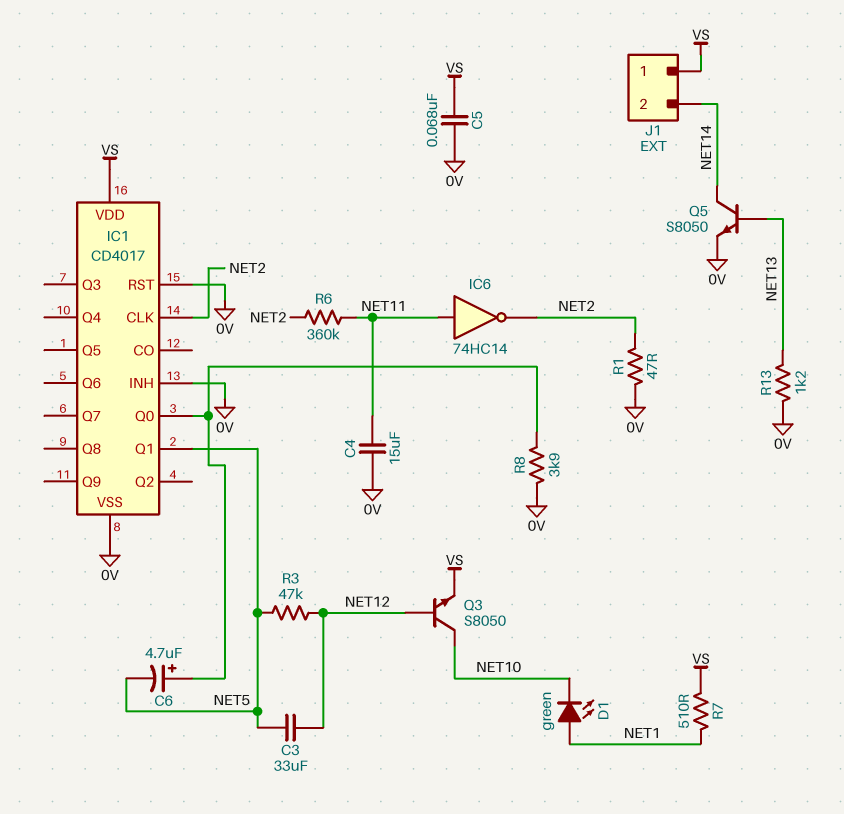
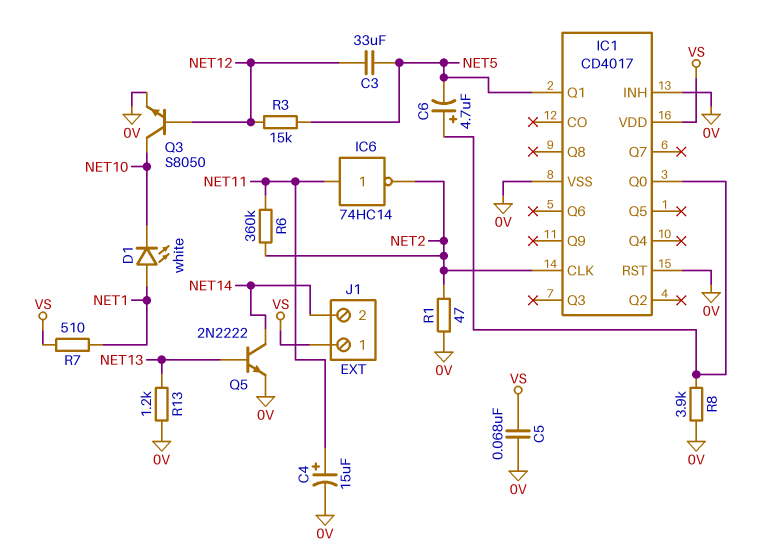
C4: 15uF (0V, NET11) -> 15uF (plus NET11, minus 0V)
D1: LED green (A NET1, K NET10) -> LED white (A NET1, K NET10)
Q3: NPN S8050 (B NET12, C NET10, E VS) -> NPN S8050 (B NET12, C NET10, E 0V)
Q5: NPN S8050 (B NET13, C NET14, E 0V) -> NPN 2N2222 (B NET13, C NET14, E 0V)
R3: 47k (NET5, NET12) -> 15k (NET5, NET12)

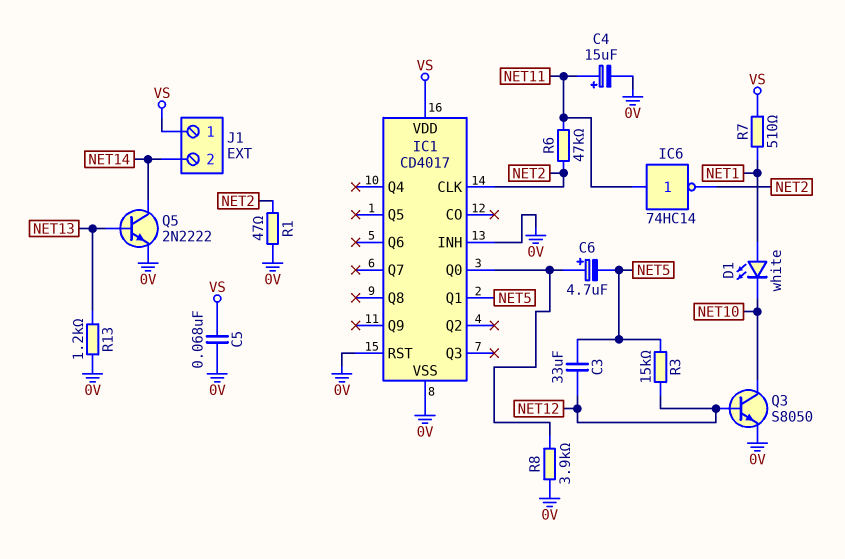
R6: 360k (NET2, NET11) -> 47k (NET2, NET11)

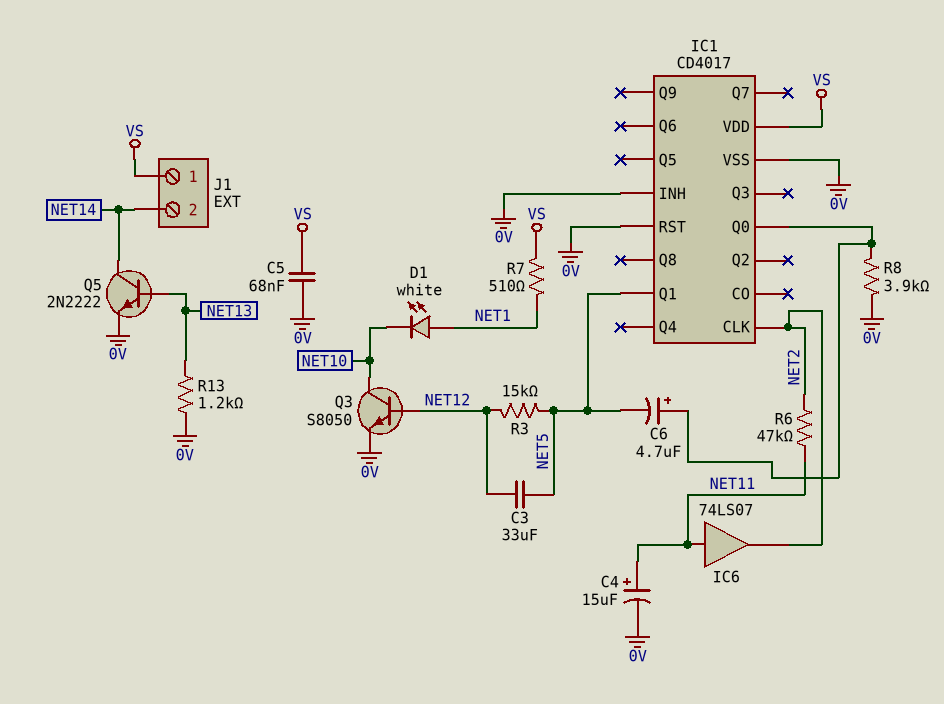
IC6: NOT 74HC14 (in NET11, out NET2) -> buffer 74LS07 (in NET11, out NET2)
R1: 47 (0V, NET2) -> none

